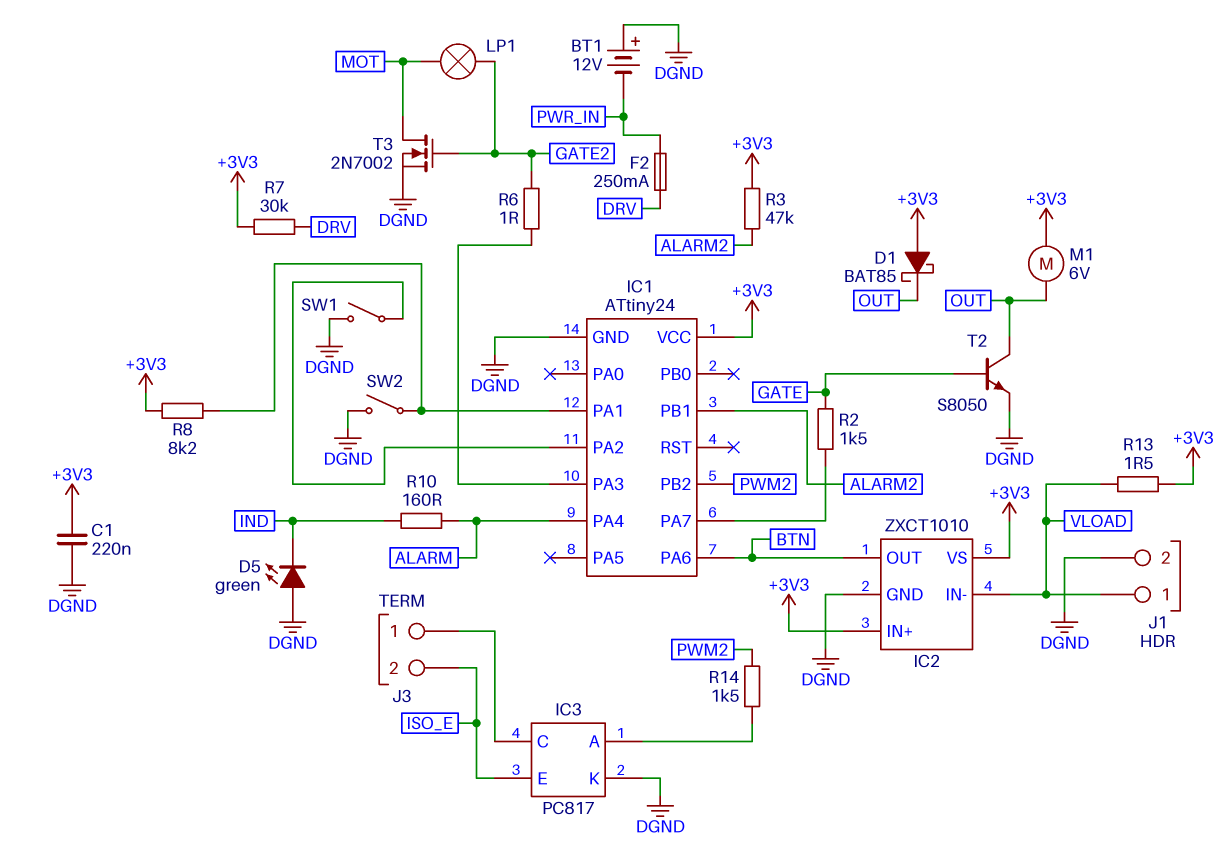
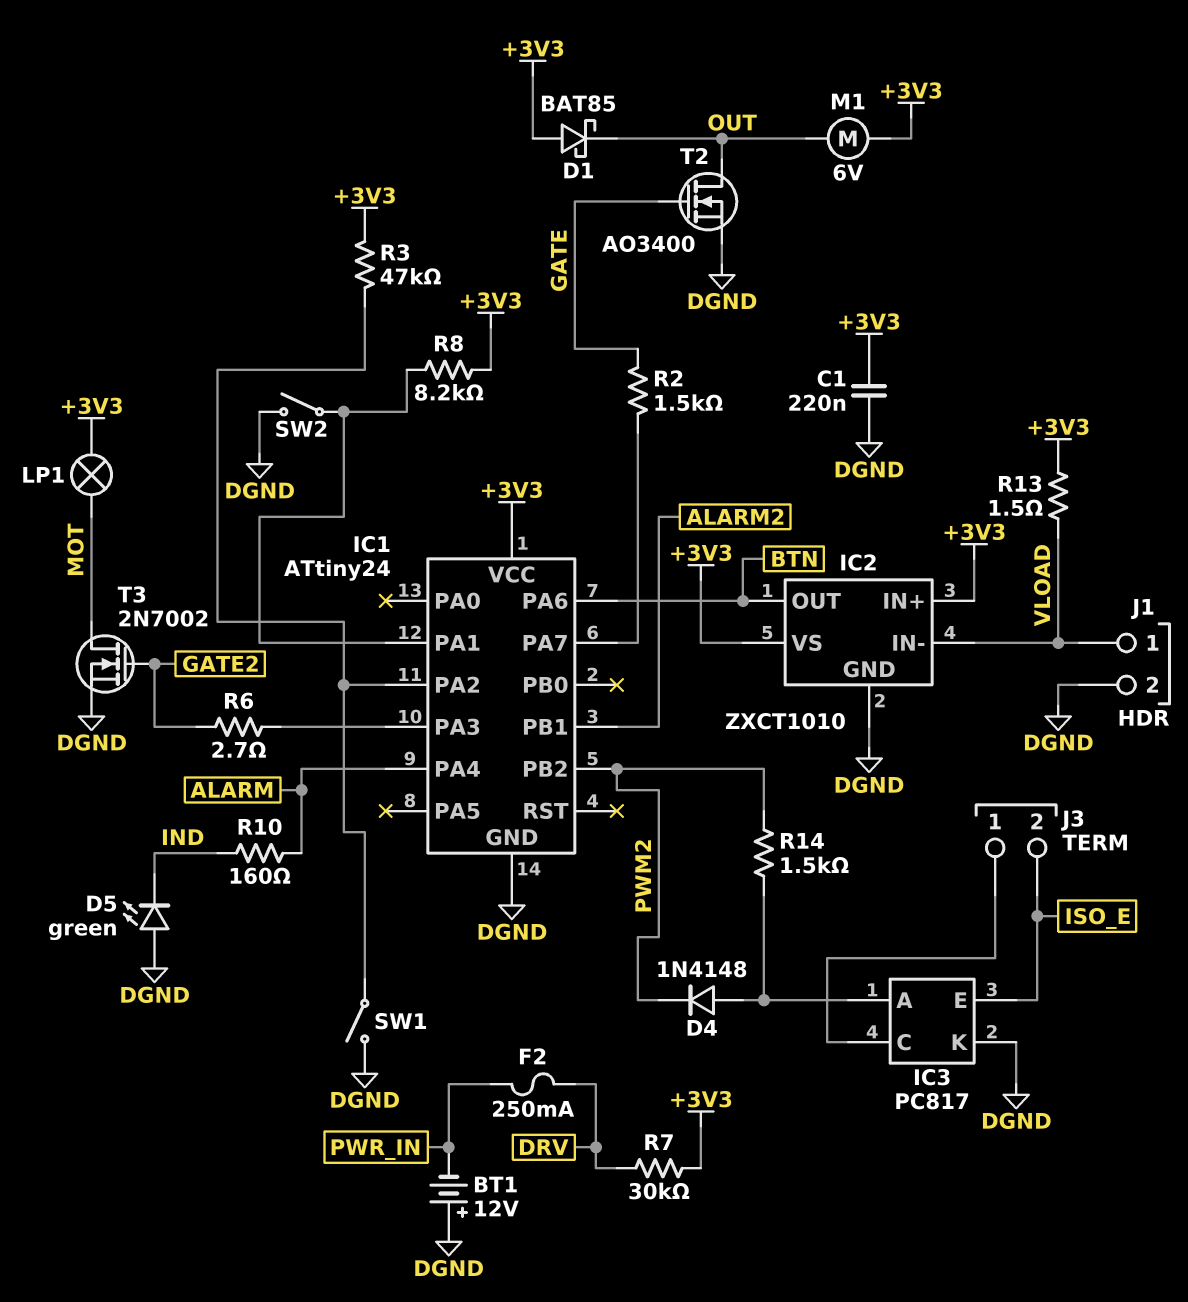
D4: none -> diode 1N4148 (A IC3/A, K PWM2)
LP1: lamp (GATE2, MOT) -> lamp (+3V3, MOT)
R3: 47k (+3V3, ALARM2) -> 47k (+3V3, IC1/PA2)
R6: 1 (GATE2, IC1/PA3) -> 2.7 (GATE2, IC1/PA3)
T2: NPN S8050 (B GATE, C OUT, E DGND) -> NMOS AO3400 (G GATE, D OUT, S DGND)

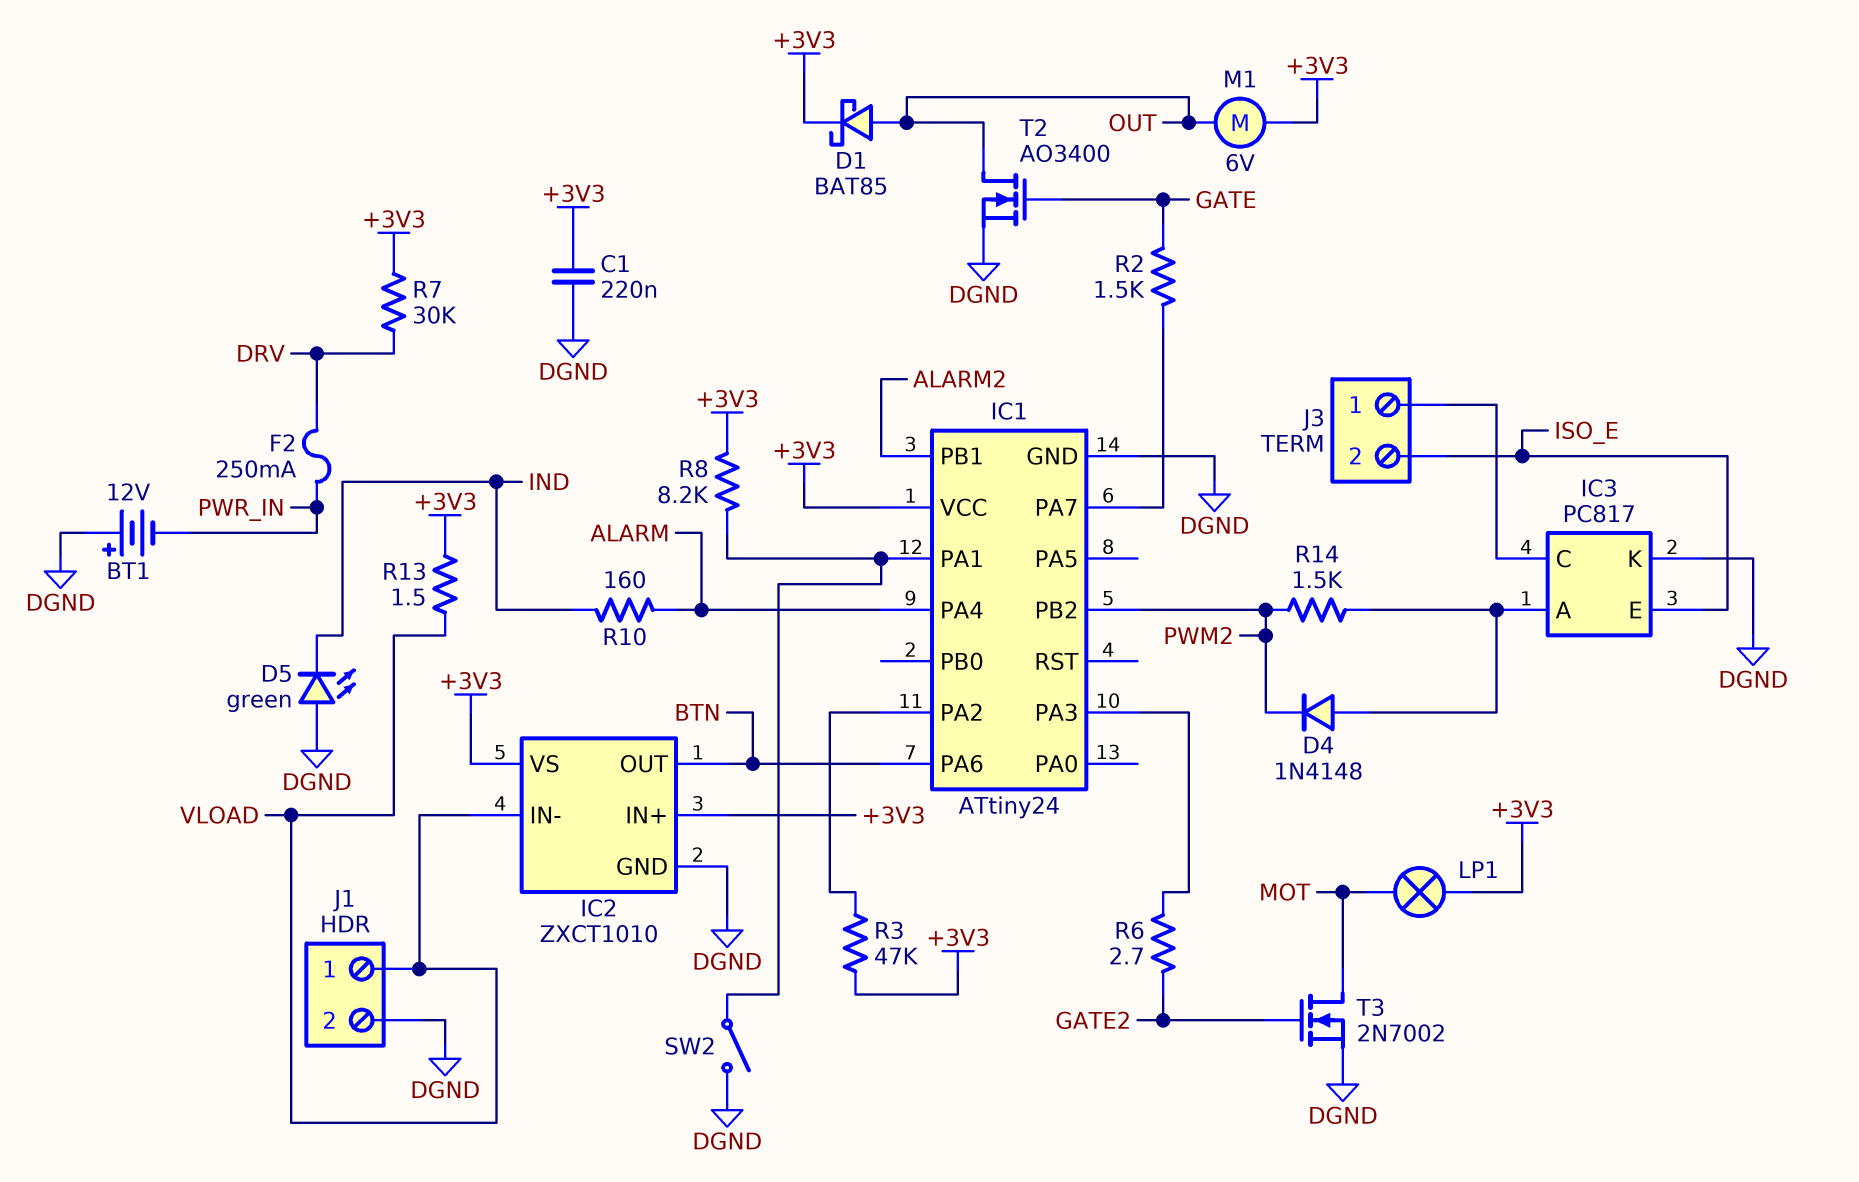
D1: schottky BAT85 (A +3V3, K OUT) -> schottky BAT85 (A OUT, K +3V3)
SW1: switch (DGND, IC1/PA2) -> none

